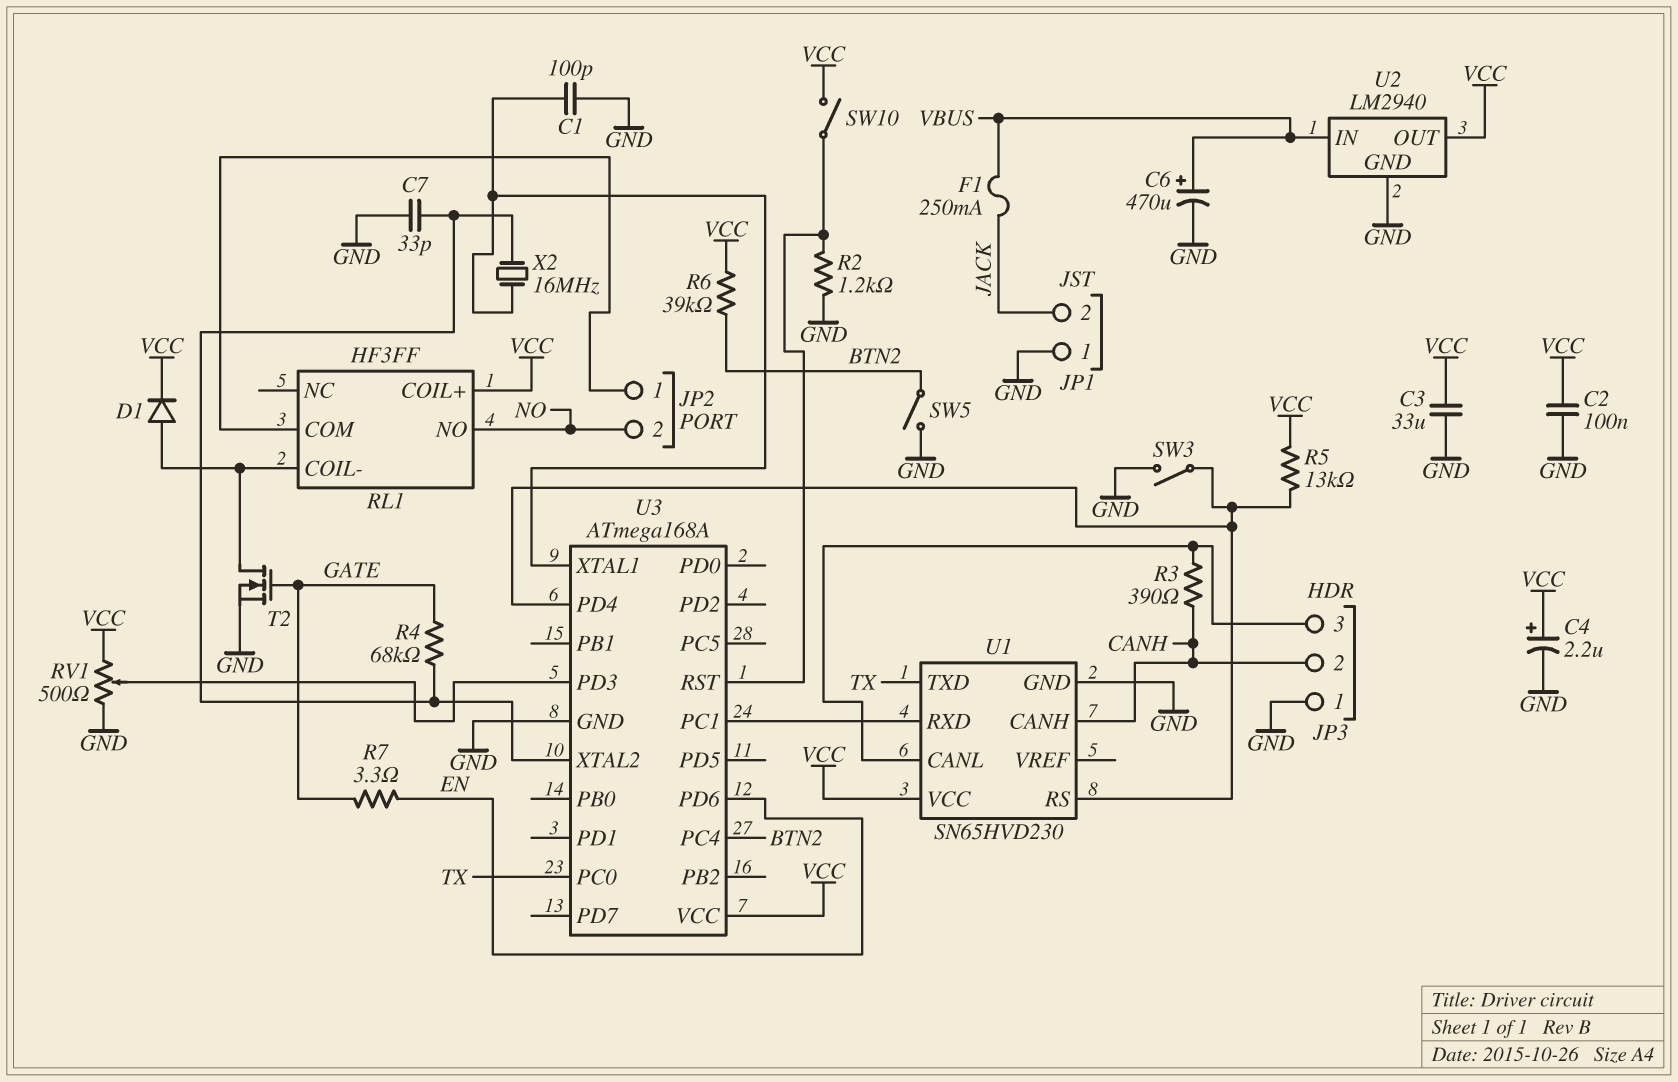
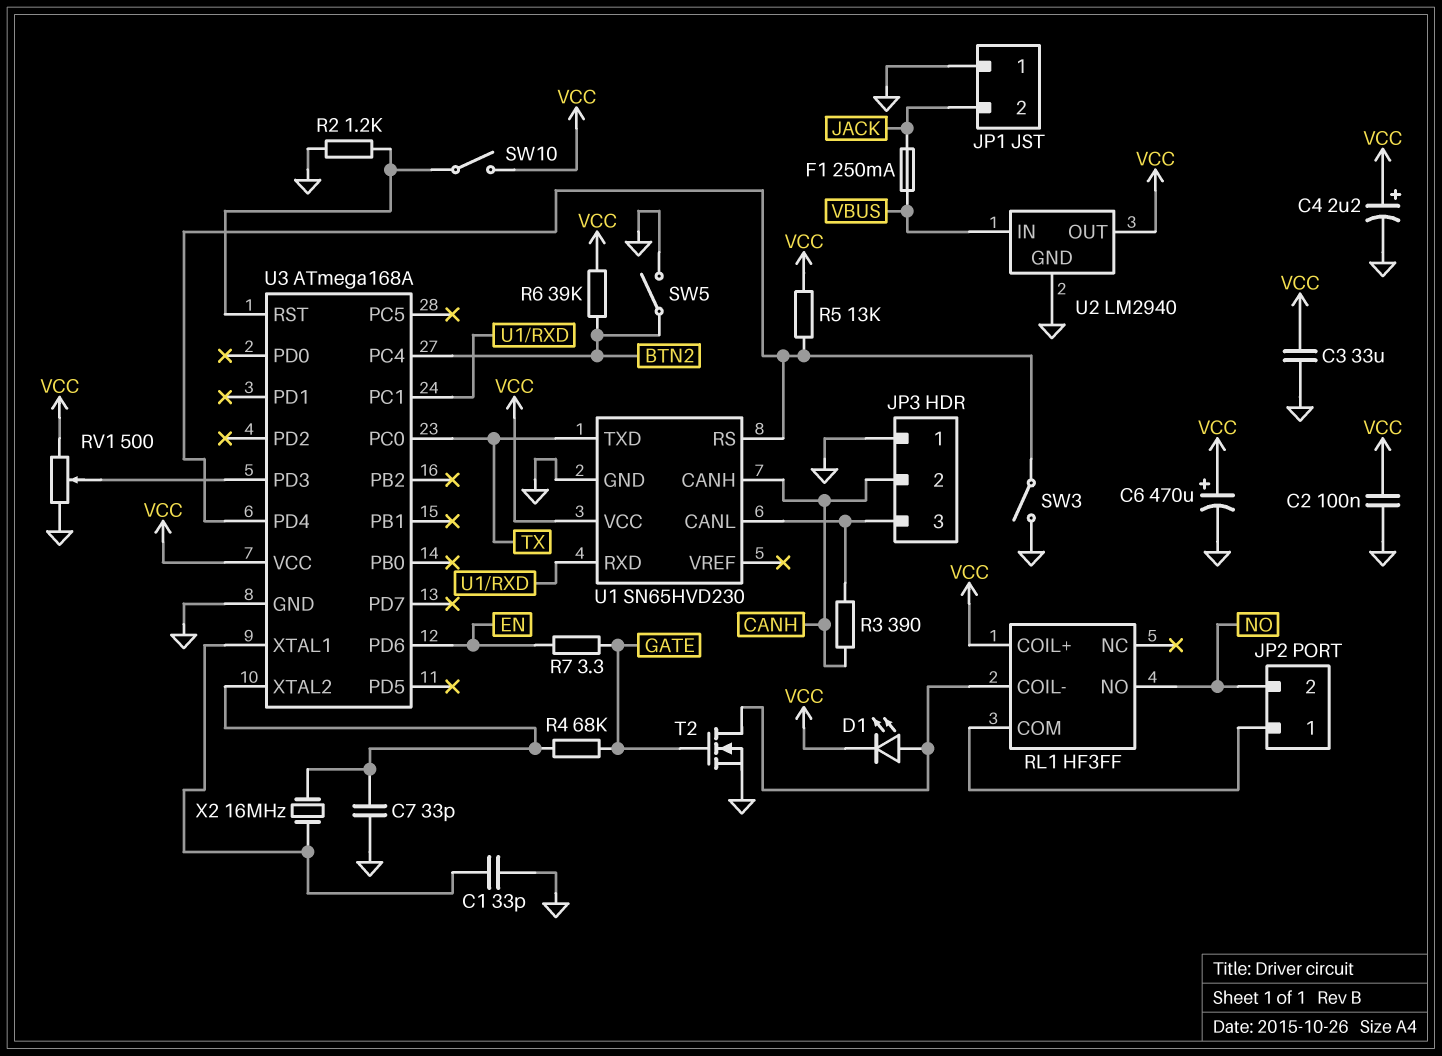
C1: 100pF (GND, U3/XTAL1) -> 33pF (GND, U3/XTAL1)
C6: 470uF (plus VBUS, minus GND) -> 470uF (plus VCC, minus GND)
D1: diode (A RL1/COIL-, K VCC) -> LED (A RL1/COIL-, K VCC)

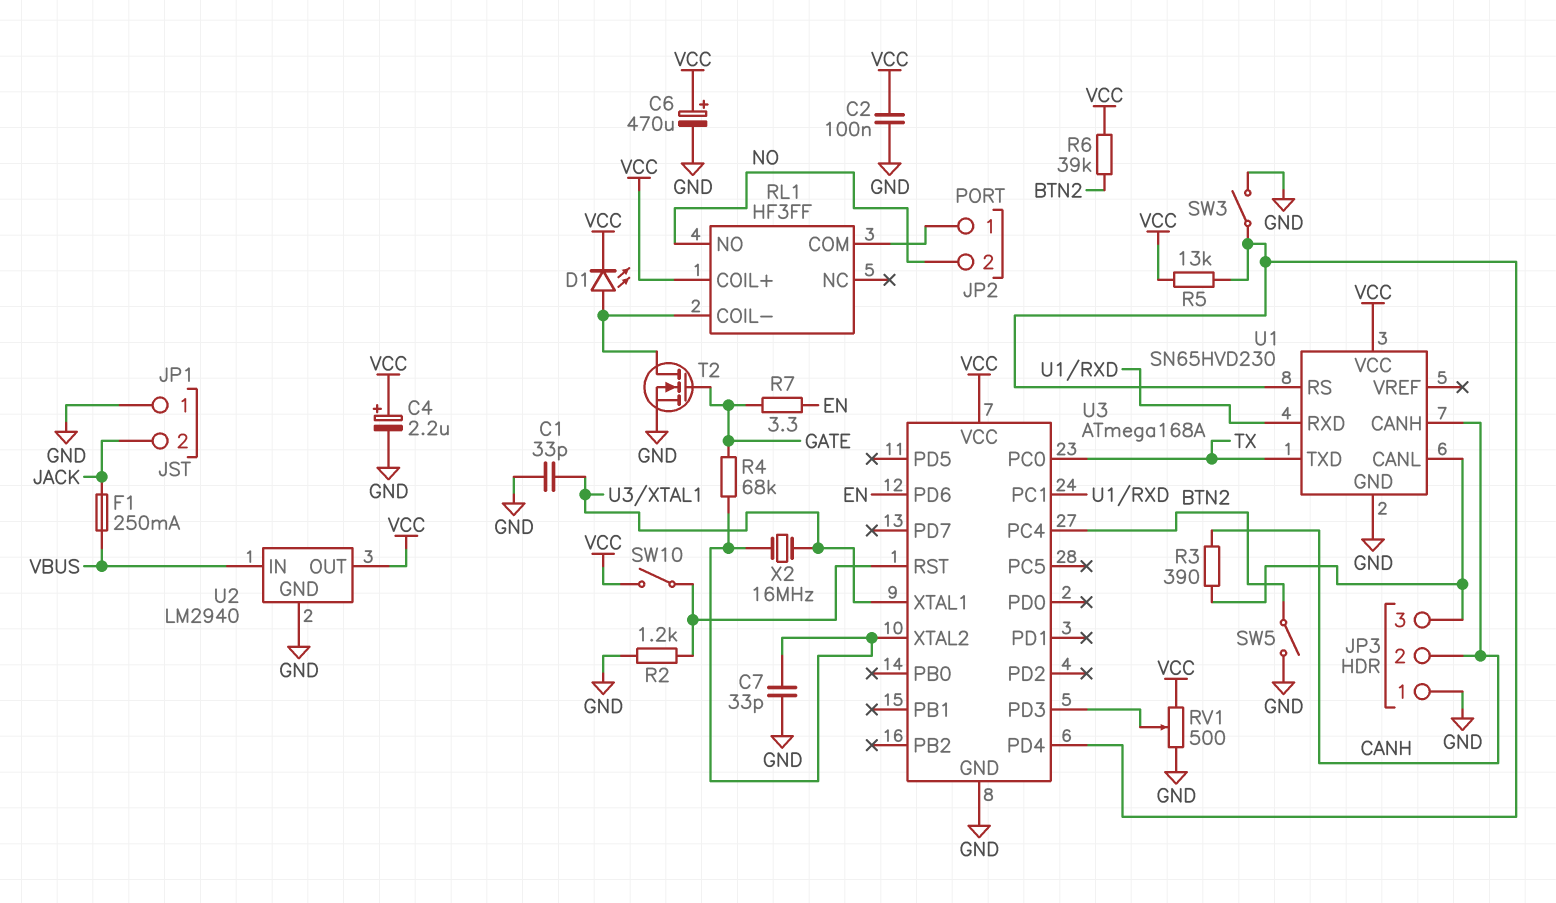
C3: 33uF (GND, VCC) -> none

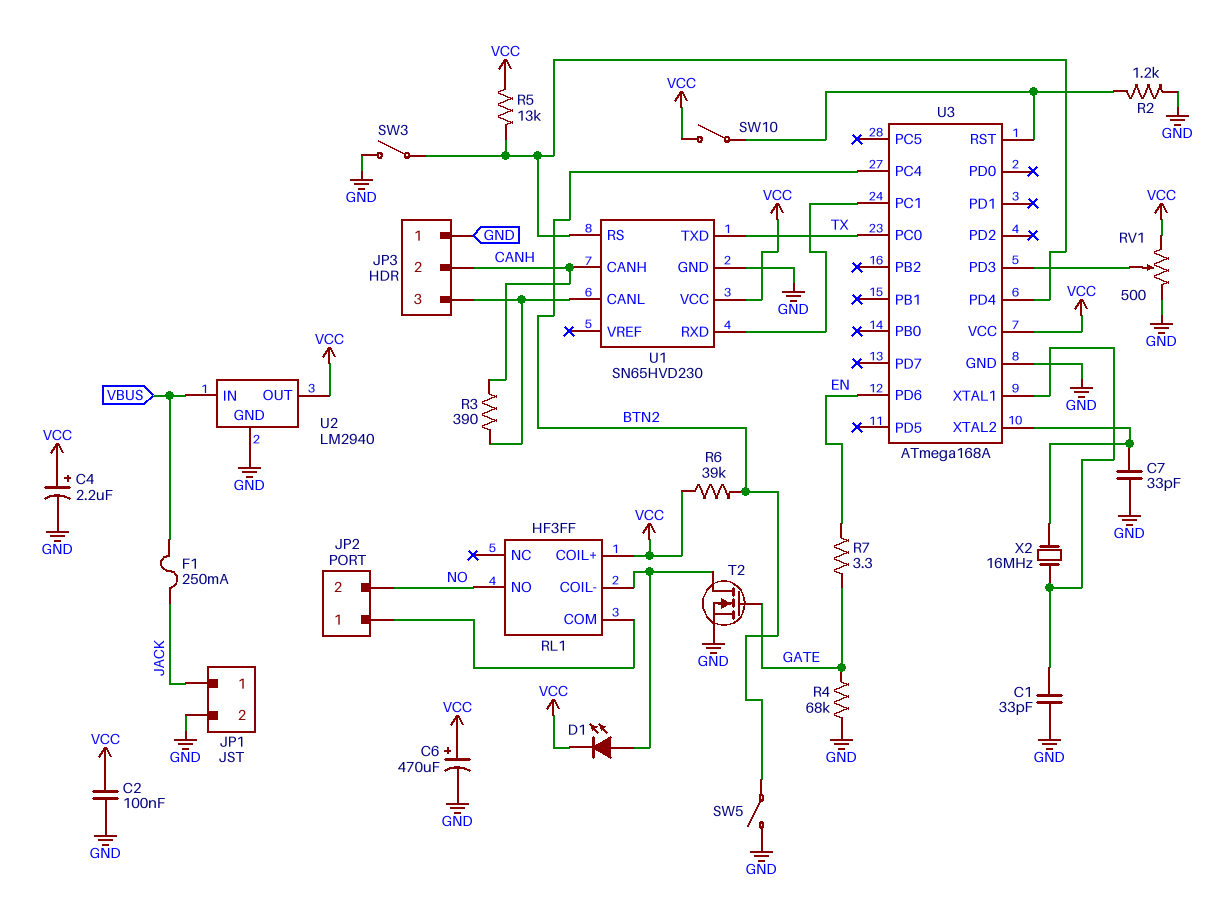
JP1 pin 1: GND -> JACK
JP1 pin 2: JACK -> GND
R4: 68k (GATE, U3/XTAL2) -> 68k (GATE, GND)

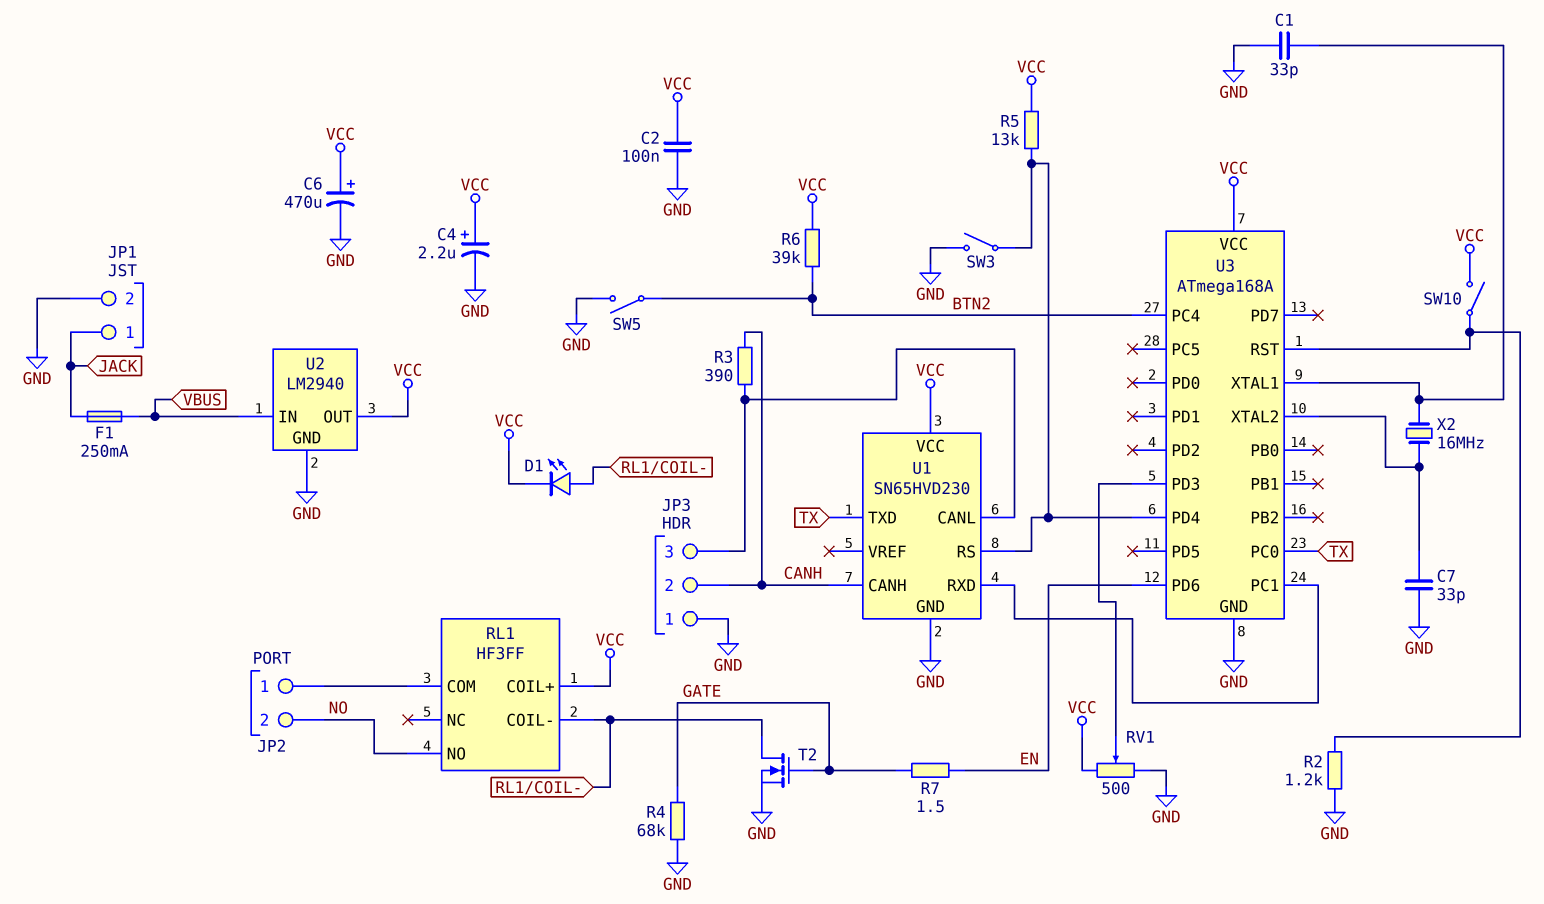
R7: 3.3 (EN, GATE) -> 1.5 (EN, GATE)

